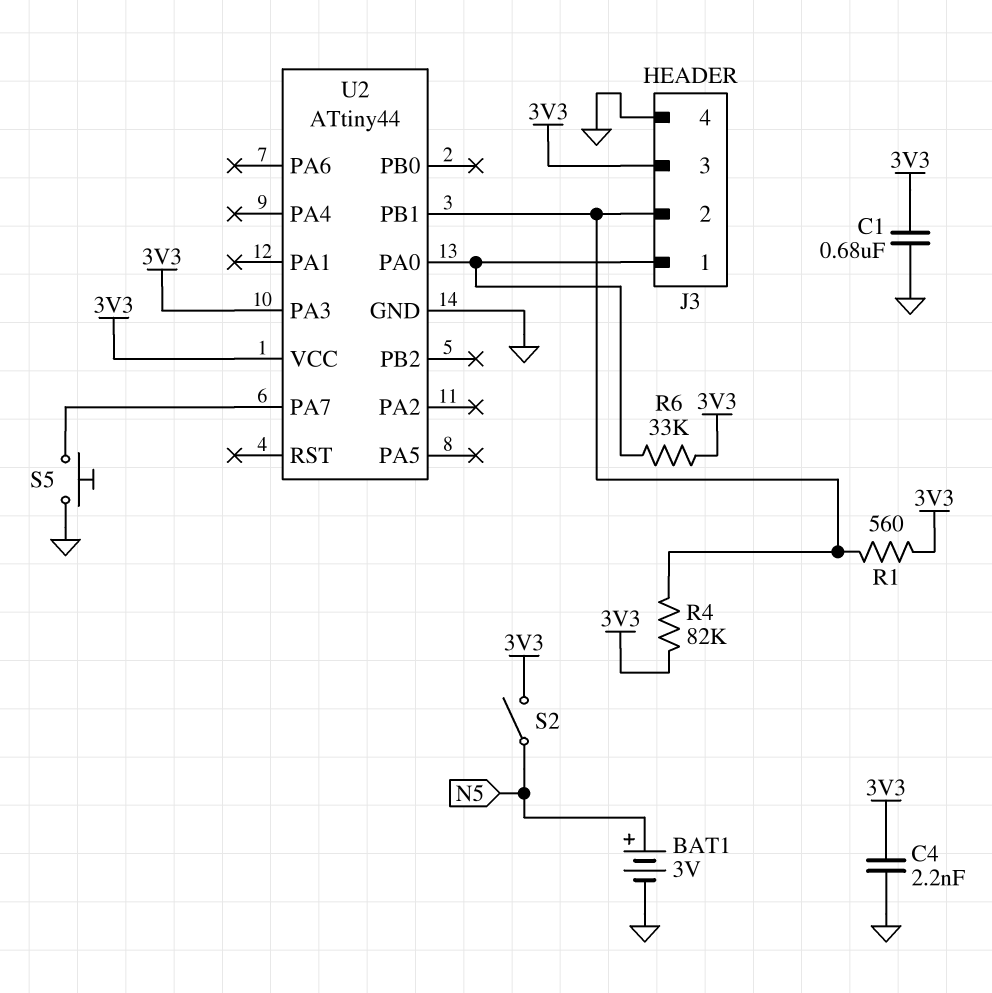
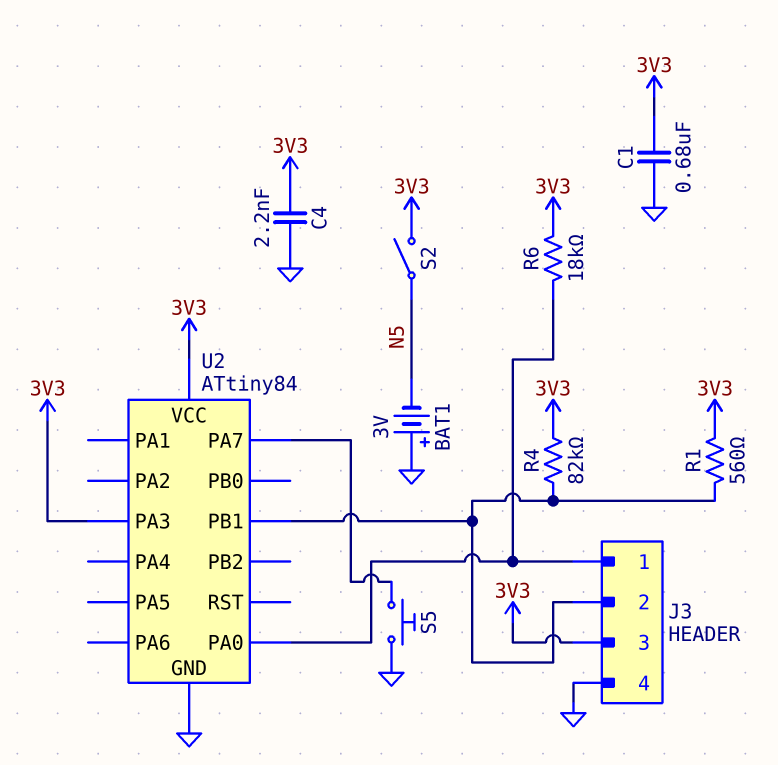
BAT1: 3V (plus N5, minus GND) -> 3V (plus GND, minus N5)
R6: 33k (3V3, J3/1) -> 18k (3V3, J3/1)
U2: ATtiny44 -> ATtiny84

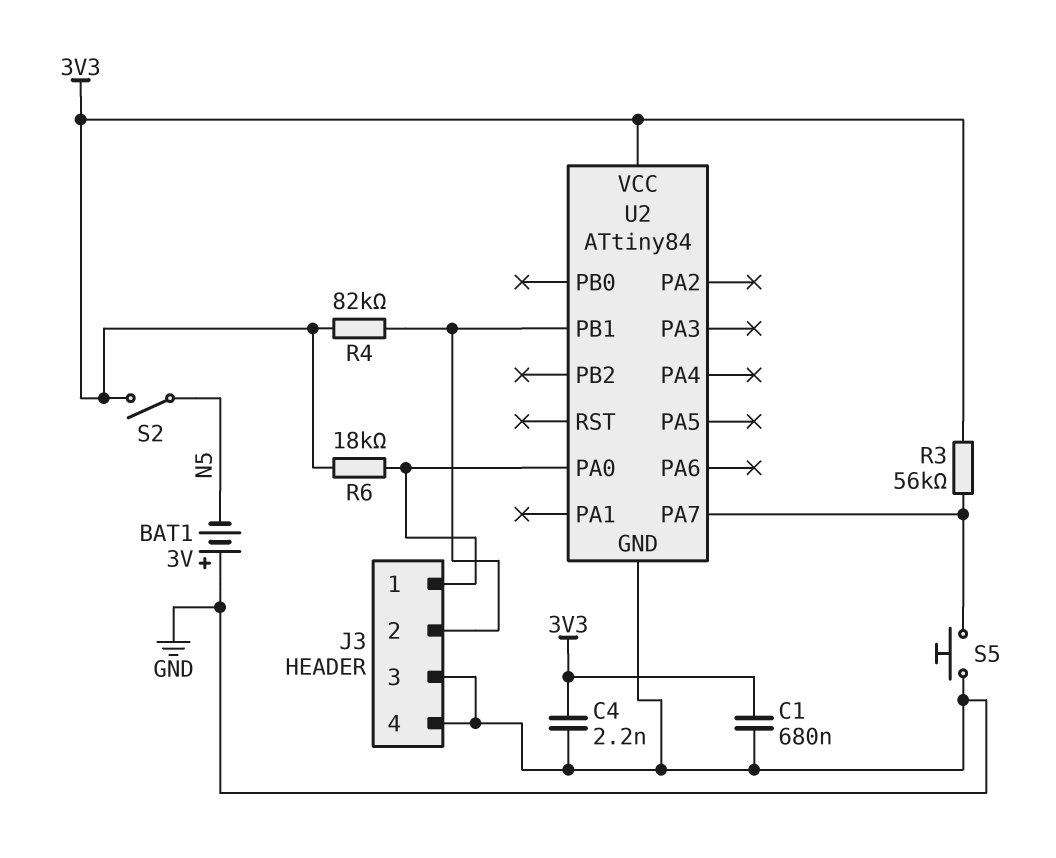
J3 pin 3: 3V3 -> GND
R1: 560 (3V3, J3/2) -> none
R3: none -> 56k (3V3, U2/PA7)
U2 pin PA3: 3V3 -> none

